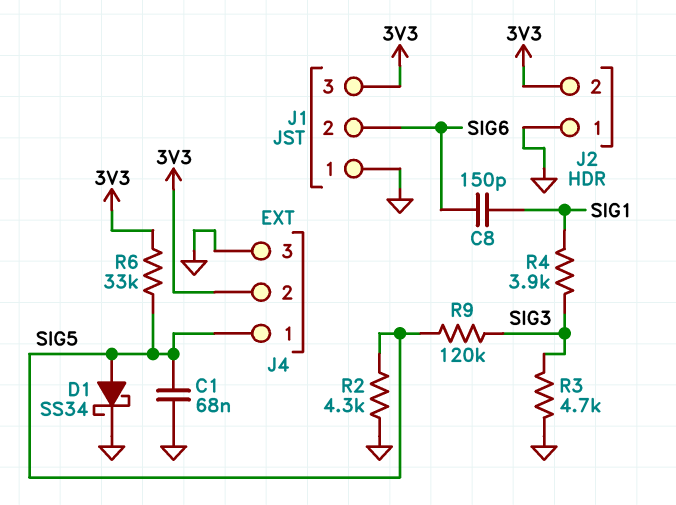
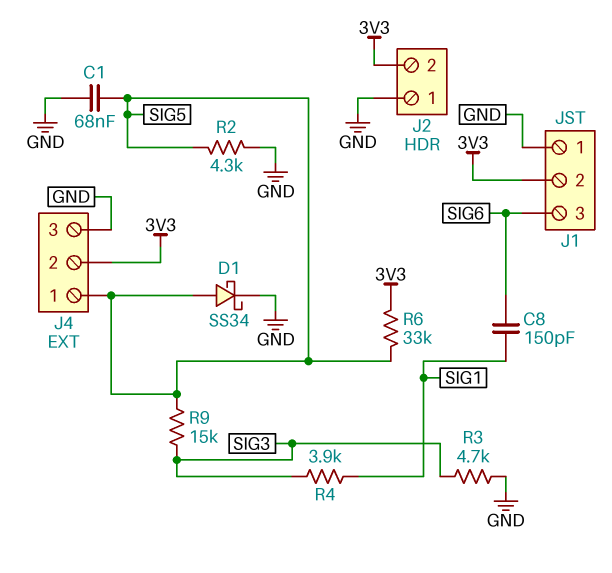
J1 pin 2: SIG6 -> 3V3
J1 pin 3: 3V3 -> SIG6
R9: 120k (SIG3, SIG5) -> 15k (SIG3, SIG5)

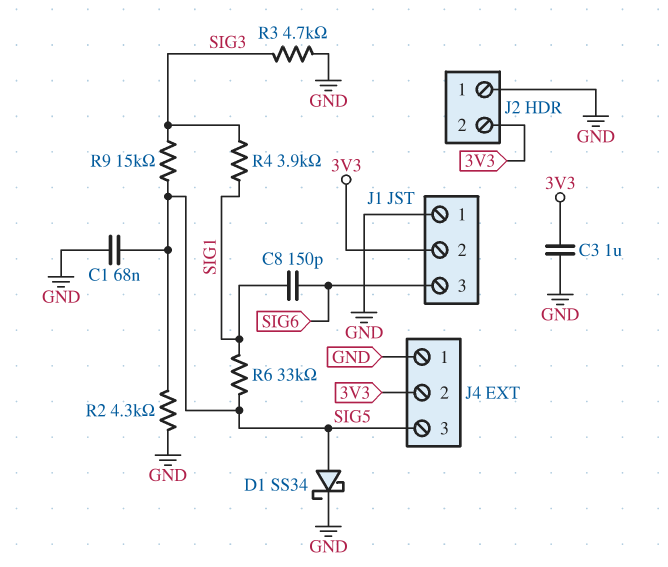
C3: none -> 1uF (3V3, GND)
J4 pin 1: SIG5 -> GND
J4 pin 3: GND -> SIG5
R6: 33k (3V3, SIG5) -> 33k (SIG1, SIG5)

